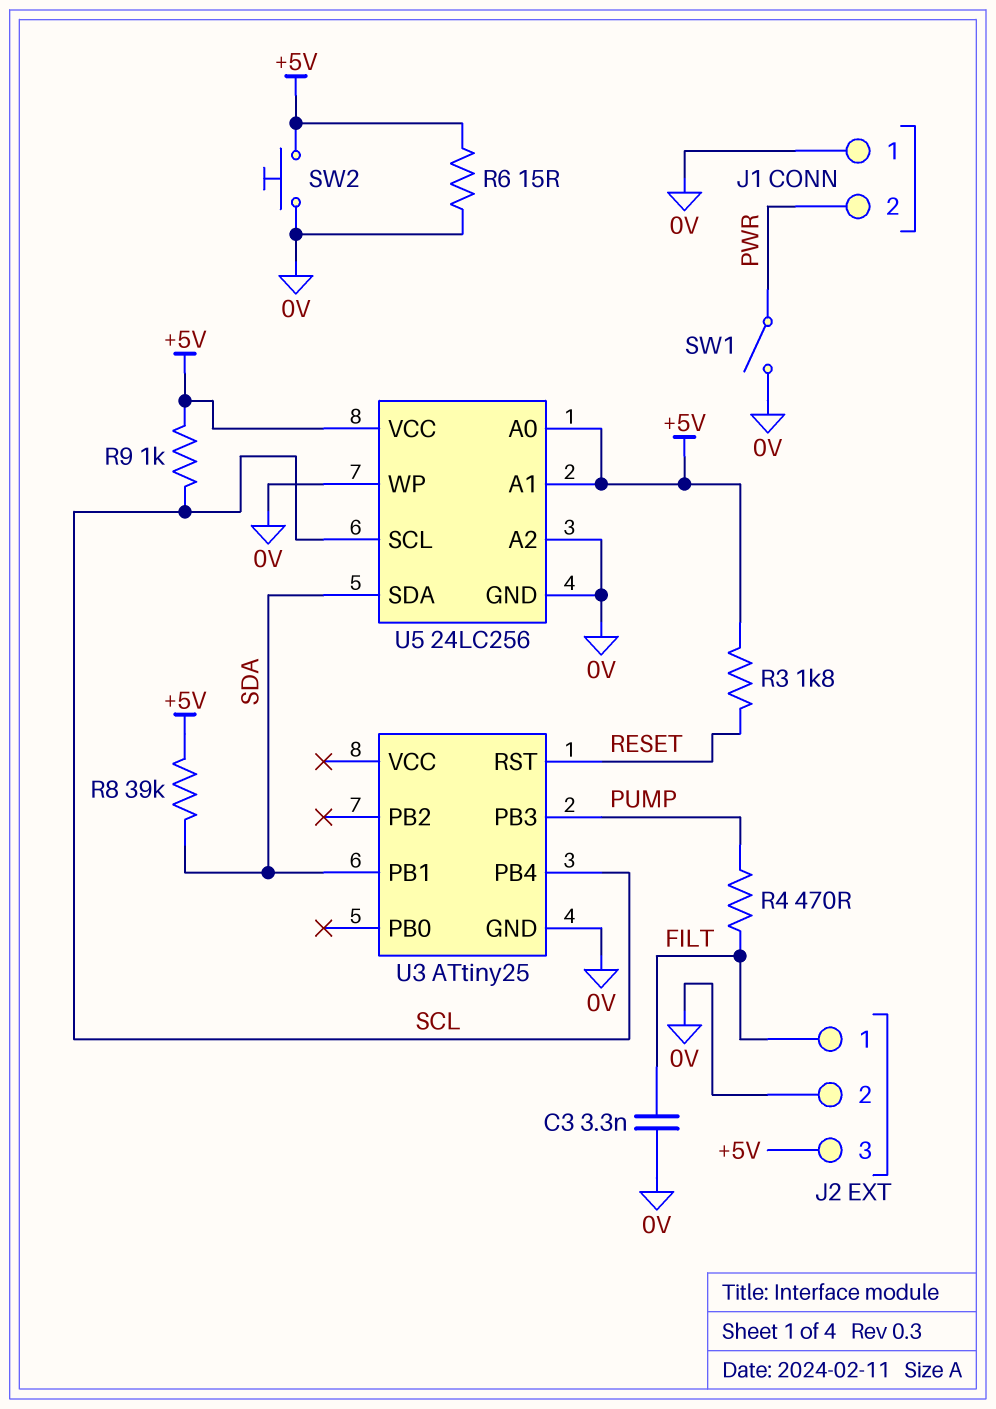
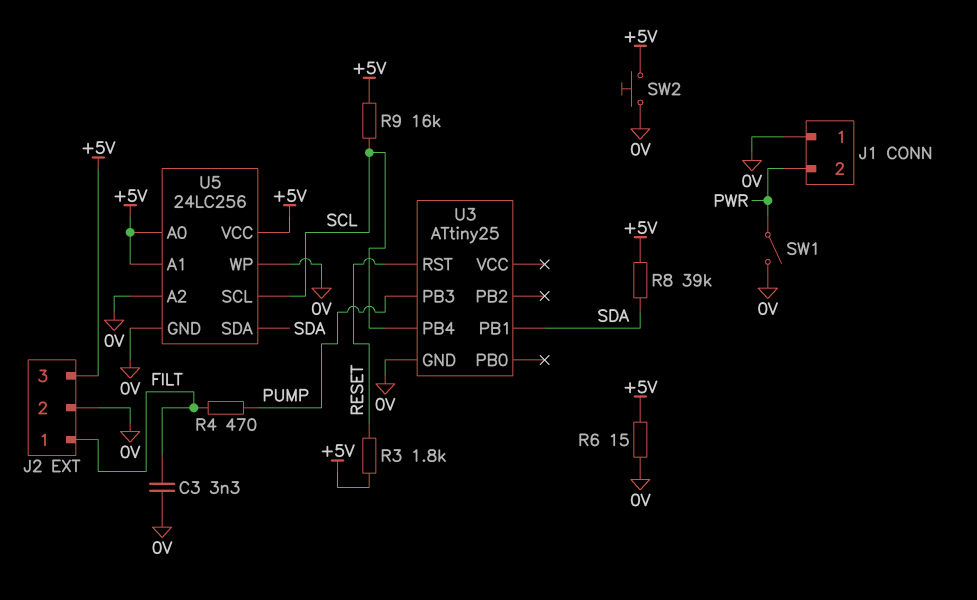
R9: 1k (+5V, SCL) -> 16k (+5V, SCL)

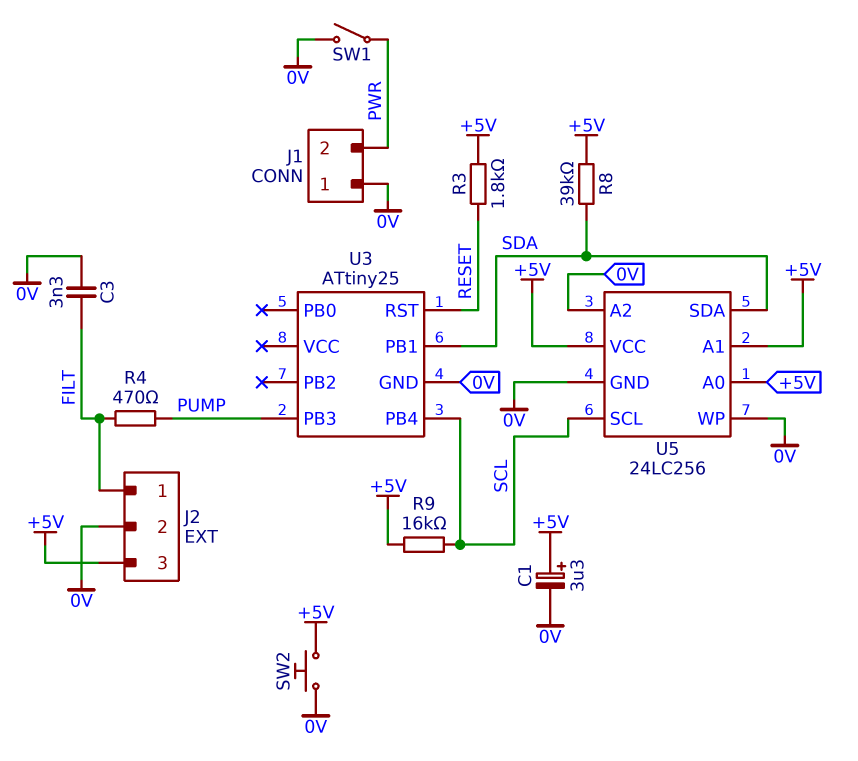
C1: none -> 3.3uF (plus +5V, minus 0V)
R6: 15 (+5V, 0V) -> none

